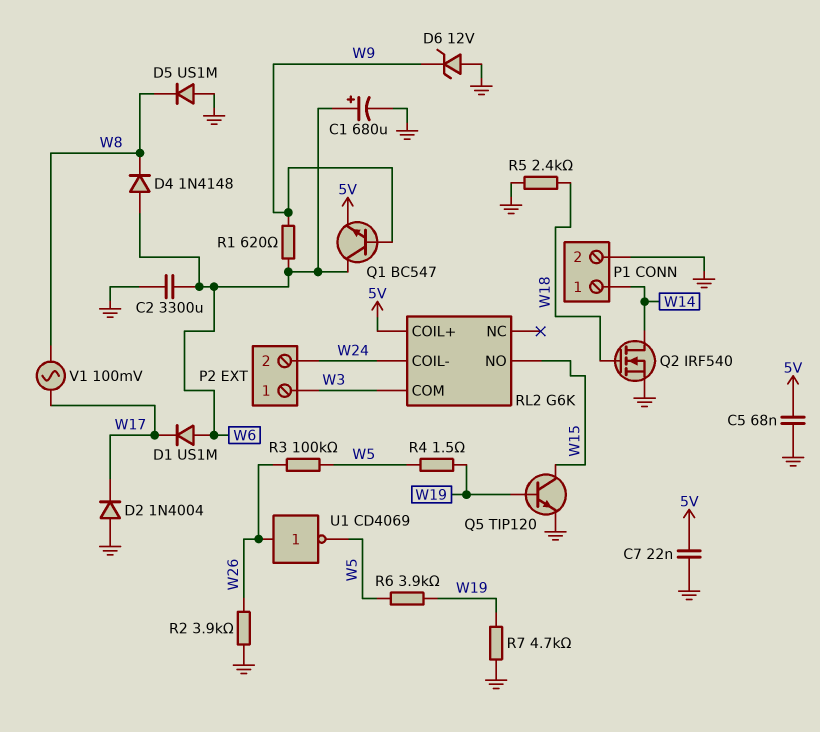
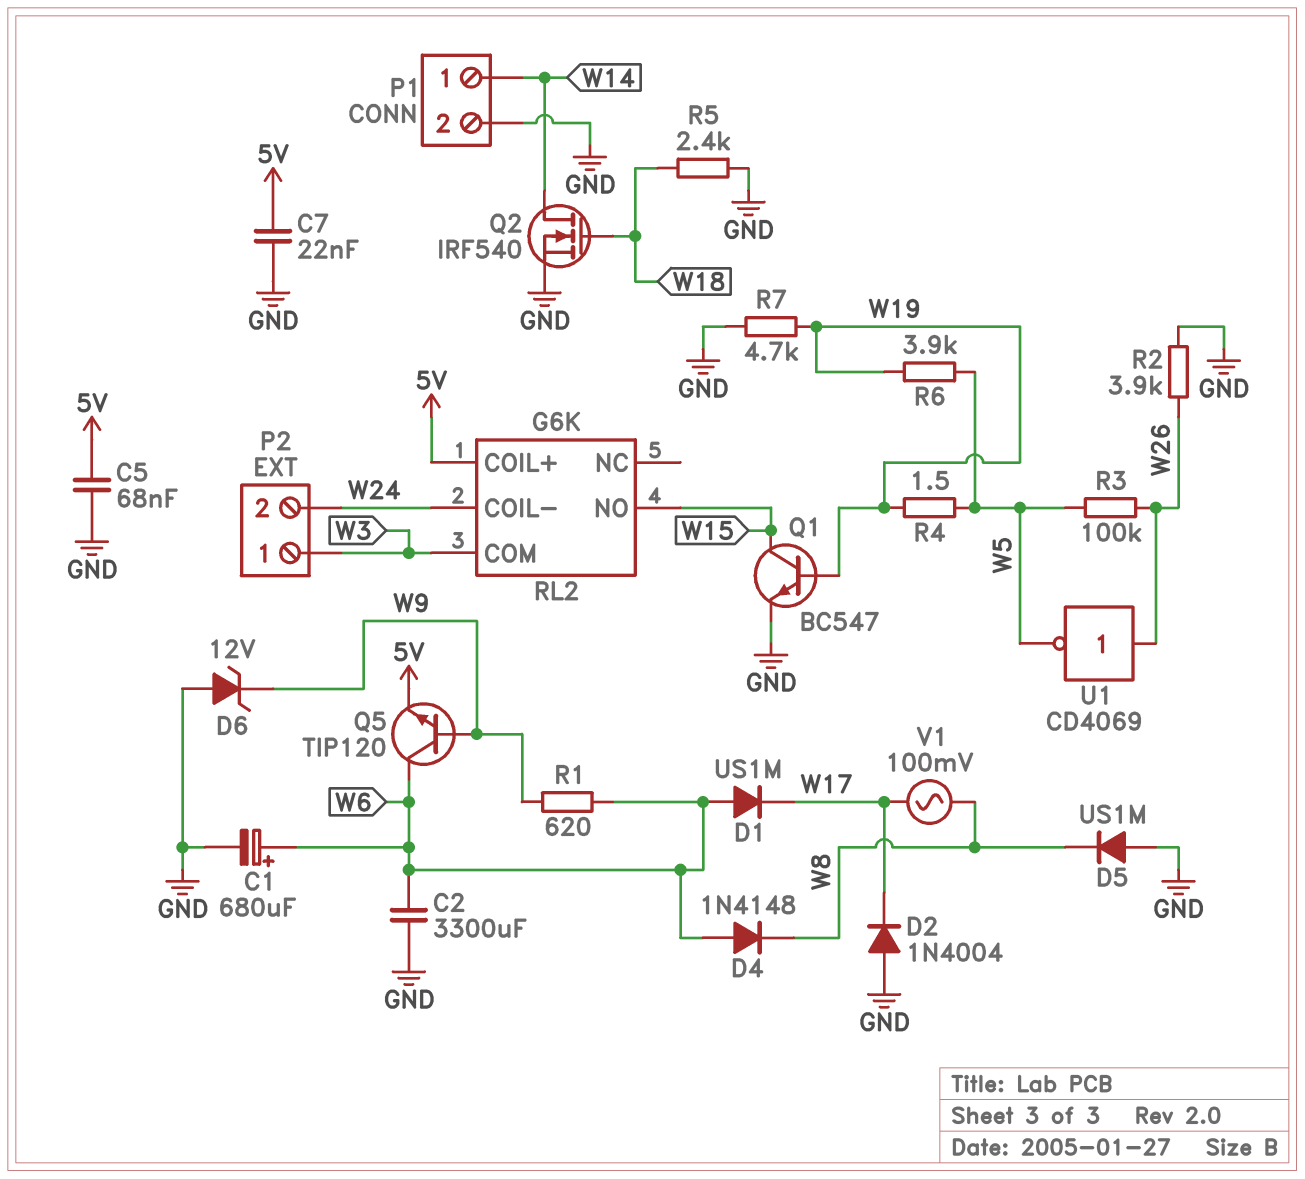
Q1: NPN BC547 (B W9, C W6, E 5V) -> NPN BC547 (B W19, C W15, E GND)
Q5: NPN TIP120 (B W19, C W15, E GND) -> NPN TIP120 (B W9, C W6, E 5V)

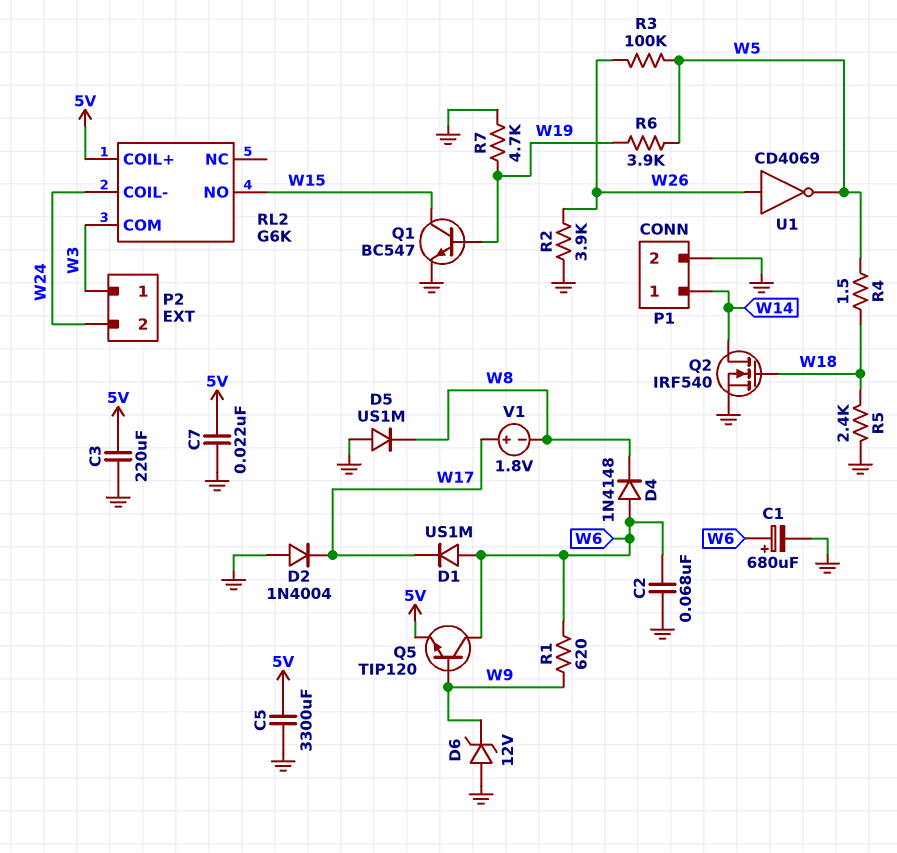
C2: 3300uF (GND, W6) -> 68nF (GND, W6)
C3: none -> 220uF (5V, GND)
C5: 68nF (5V, GND) -> 3300uF (5V, GND)
R4: 1.5 (W5, W19) -> 1.5 (W5, W18)
V1: AC 100mV (W8, W17) -> 1.8V (plus W17, minus W8)

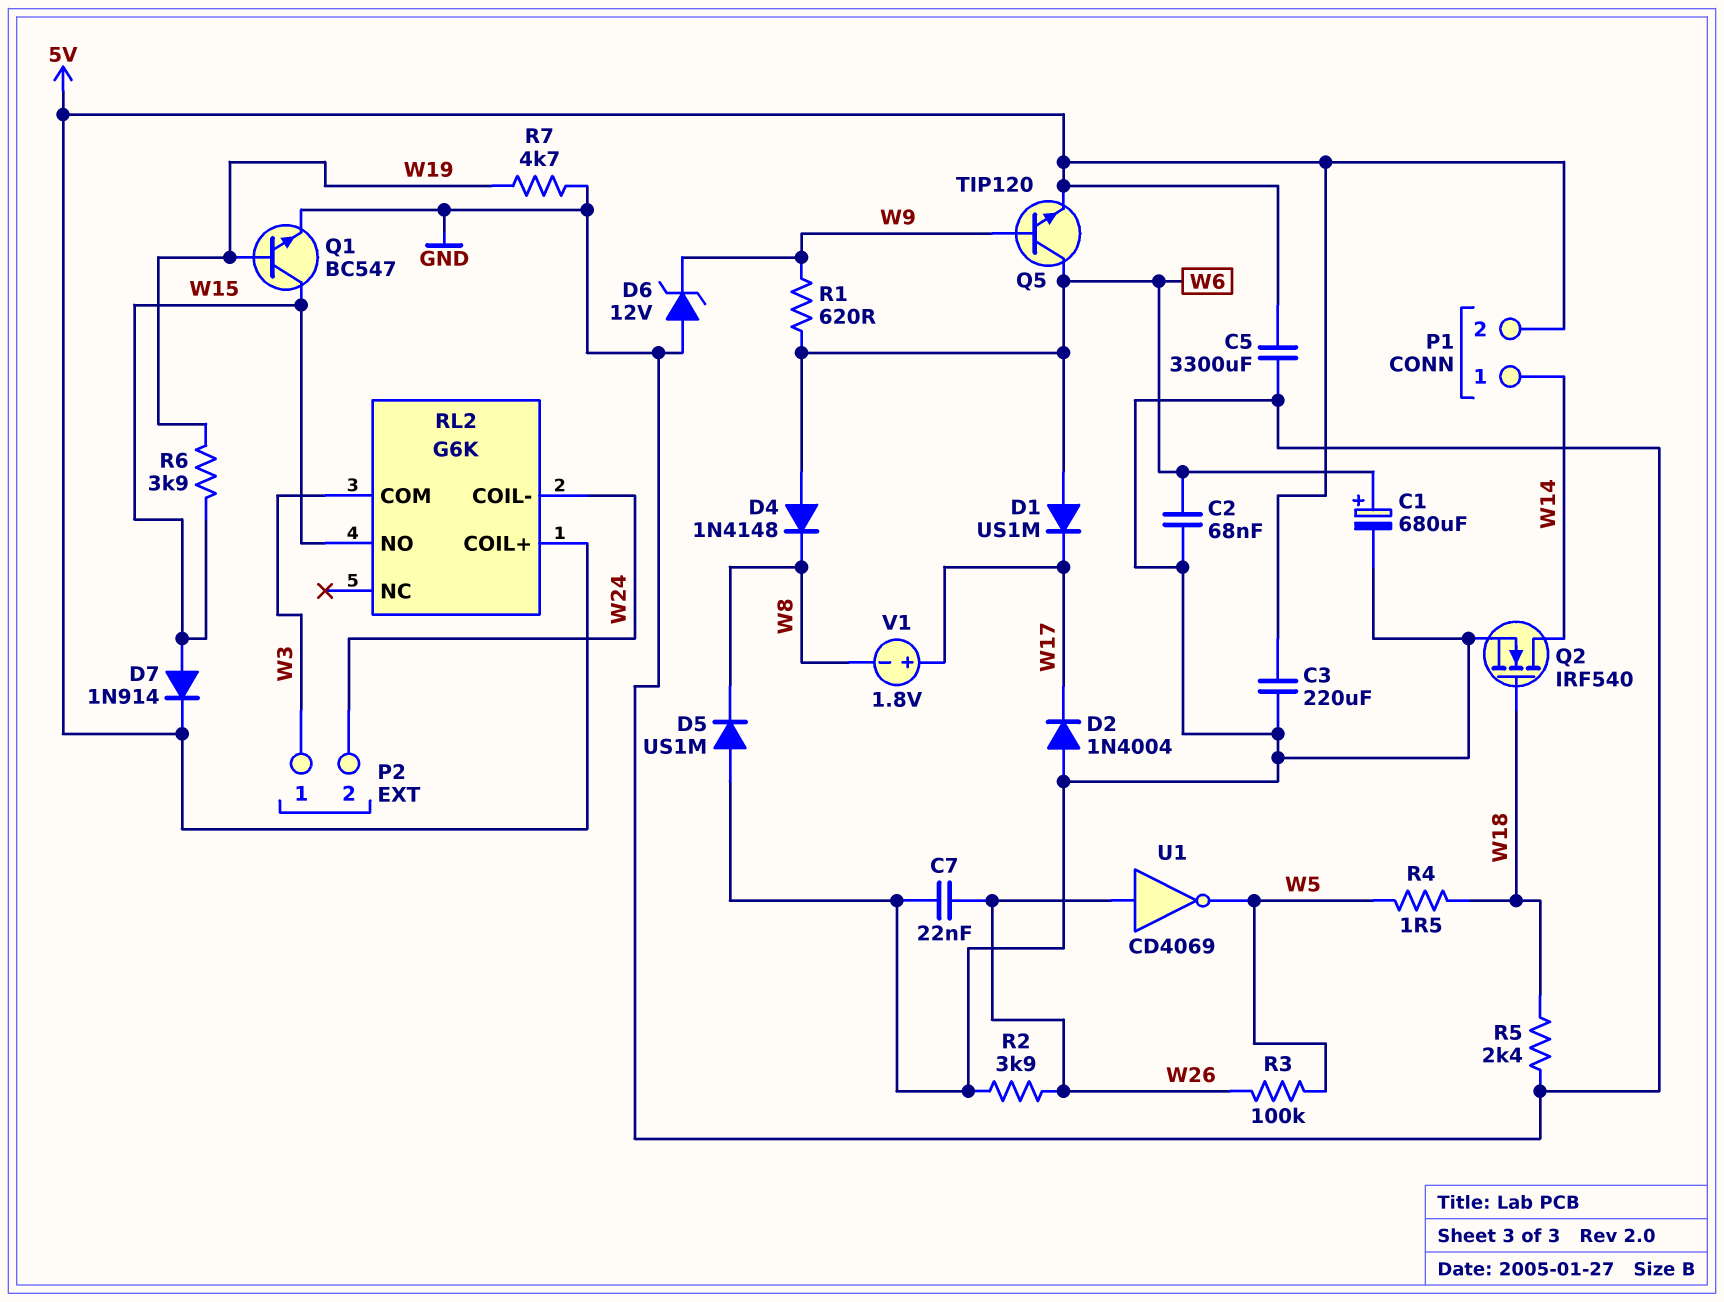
C7: 22nF (5V, GND) -> 22nF (GND, W26)
D7: none -> diode 1N914 (A W15, K 5V)
P1 pin 2: GND -> 5V
R6: 3.9k (W5, W19) -> 3.9k (W15, W19)

